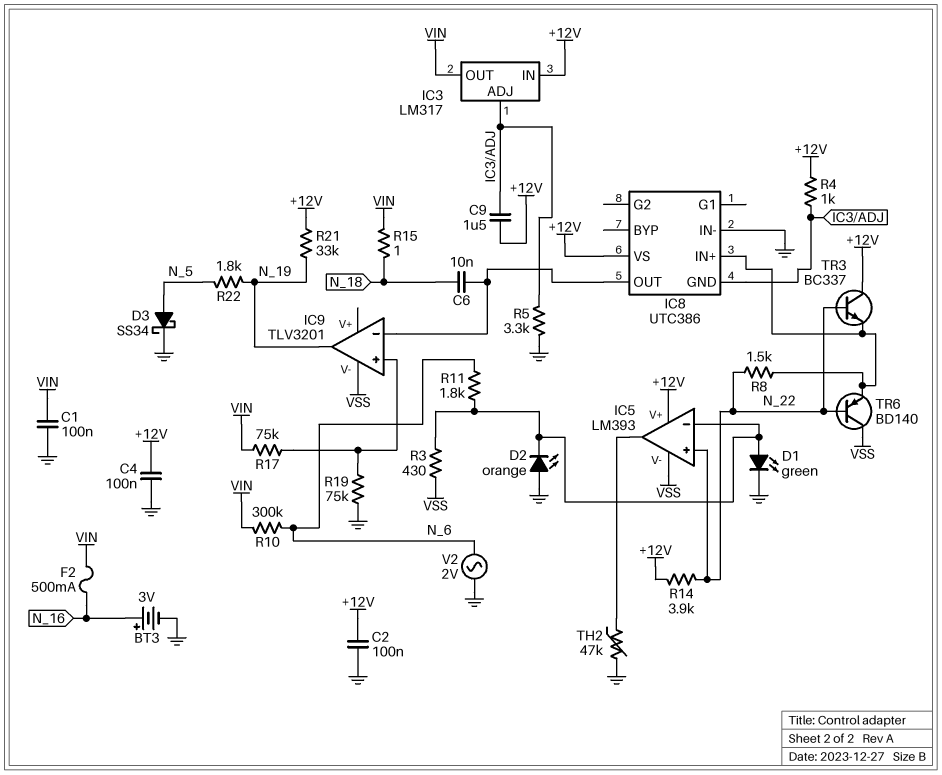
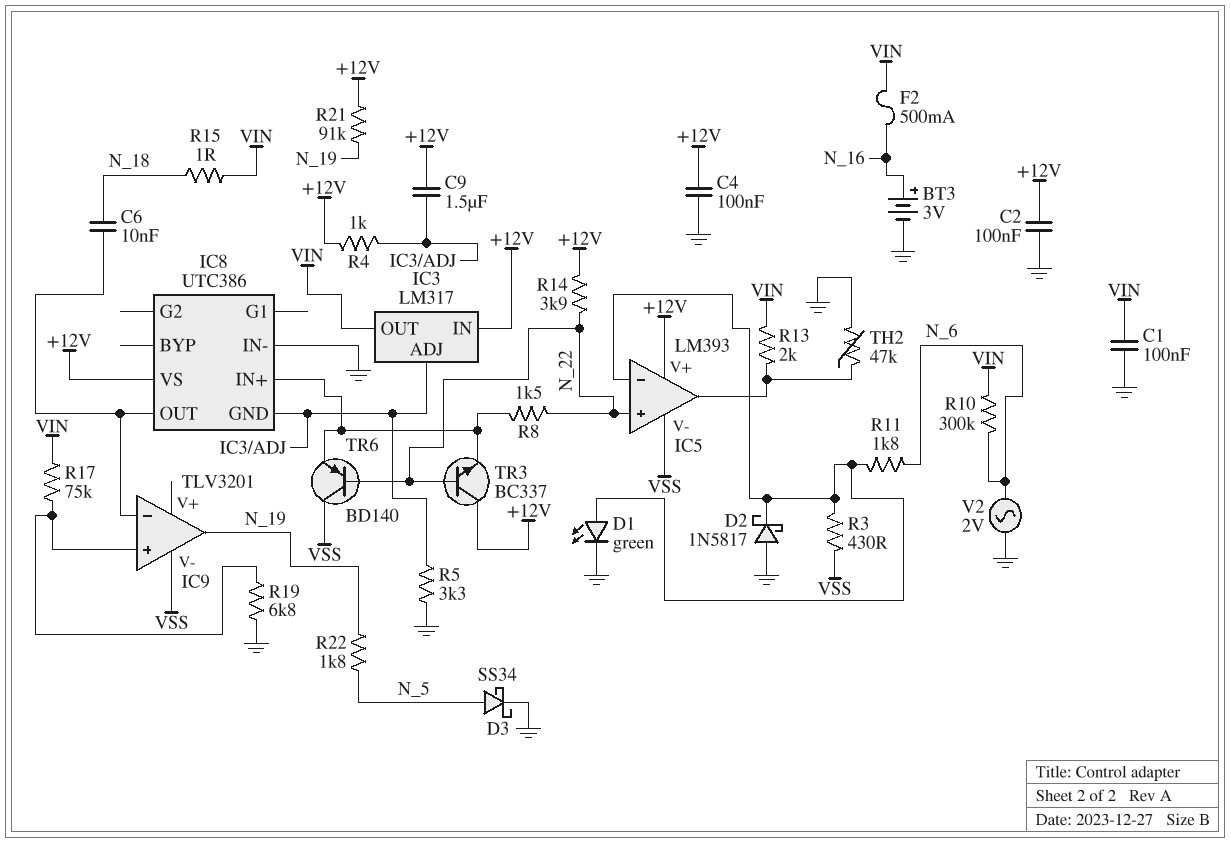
D2: LED orange (A GND, K IC5/in-) -> schottky 1N5817 (A GND, K IC5/in-)
R13: none -> 2k (IC5/out, VIN)
R19: 75k (GND, IC9/in+) -> 6.8k (GND, IC9/in+)
R21: 33k (+12V, N_19) -> 91k (+12V, N_19)

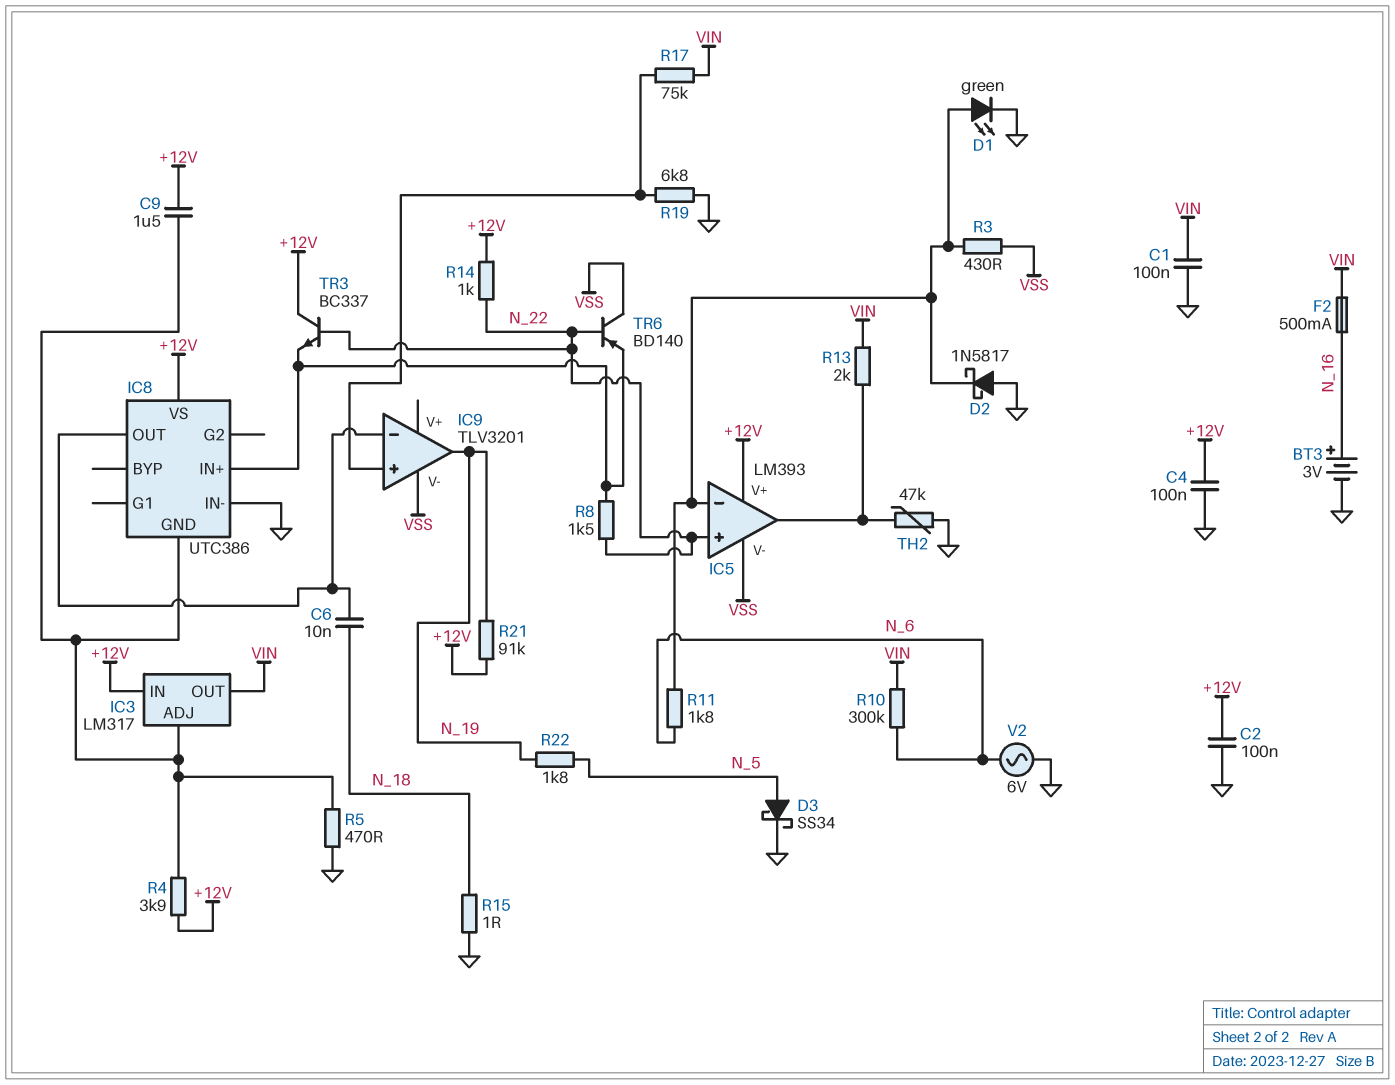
R4: 1k (+12V, IC3/ADJ) -> 3.9k (+12V, IC3/ADJ)
R5: 3.3k (GND, IC3/ADJ) -> 470 (GND, IC3/ADJ)
R14: 3.9k (+12V, N_22) -> 1k (+12V, N_22)
R15: 1 (N_18, VIN) -> 1 (GND, N_18)
V2: AC 2V (GND, N_6) -> AC 6V (GND, N_6)

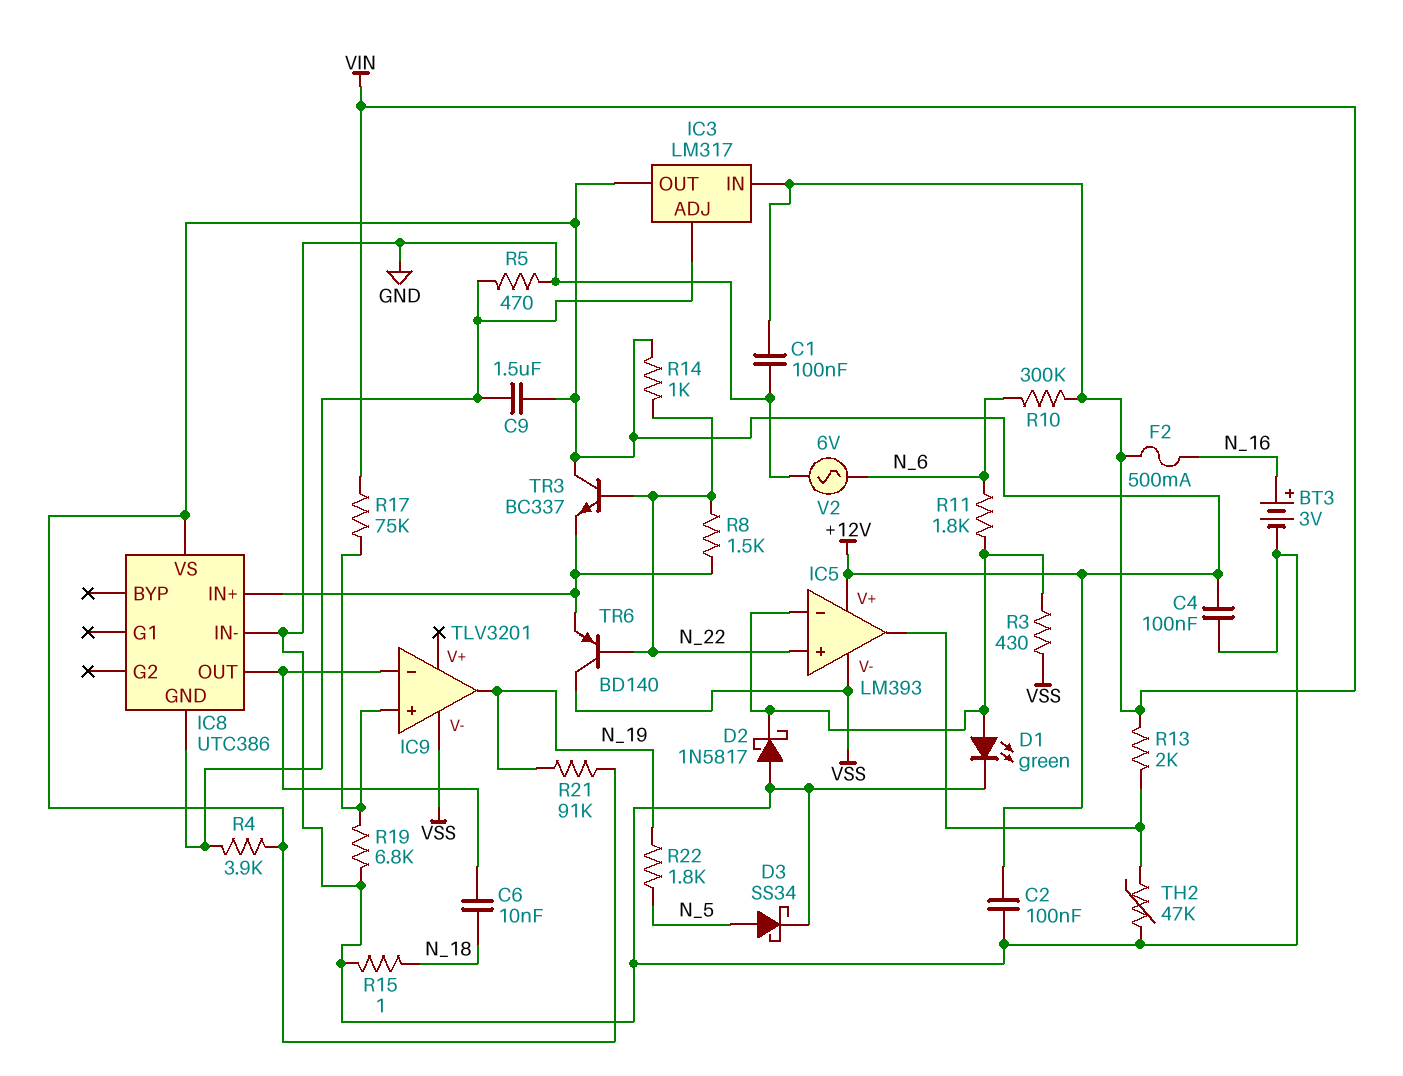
IC3 pin IN: +12V -> VIN
IC3 pin OUT: VIN -> +12V

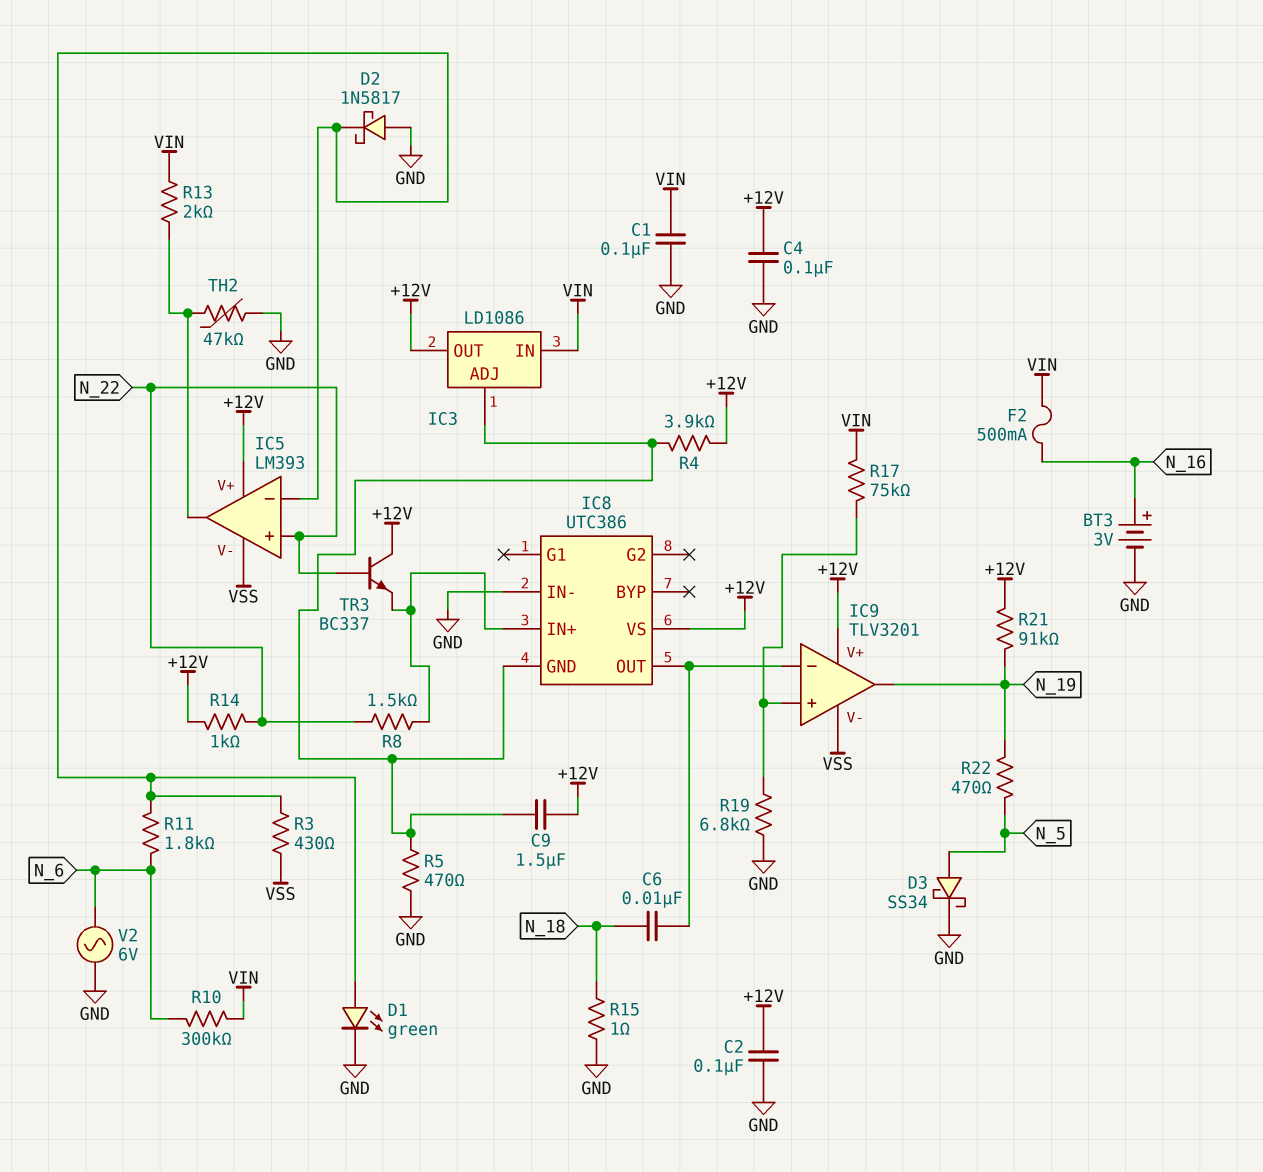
IC3: LM317 -> LD1086
IC9 pin V+: none -> +12V
R22: 1.8k (N_5, N_19) -> 470 (N_5, N_19)
TR6: PNP BD140 (B N_22, C VSS, E IC8/IN+) -> none

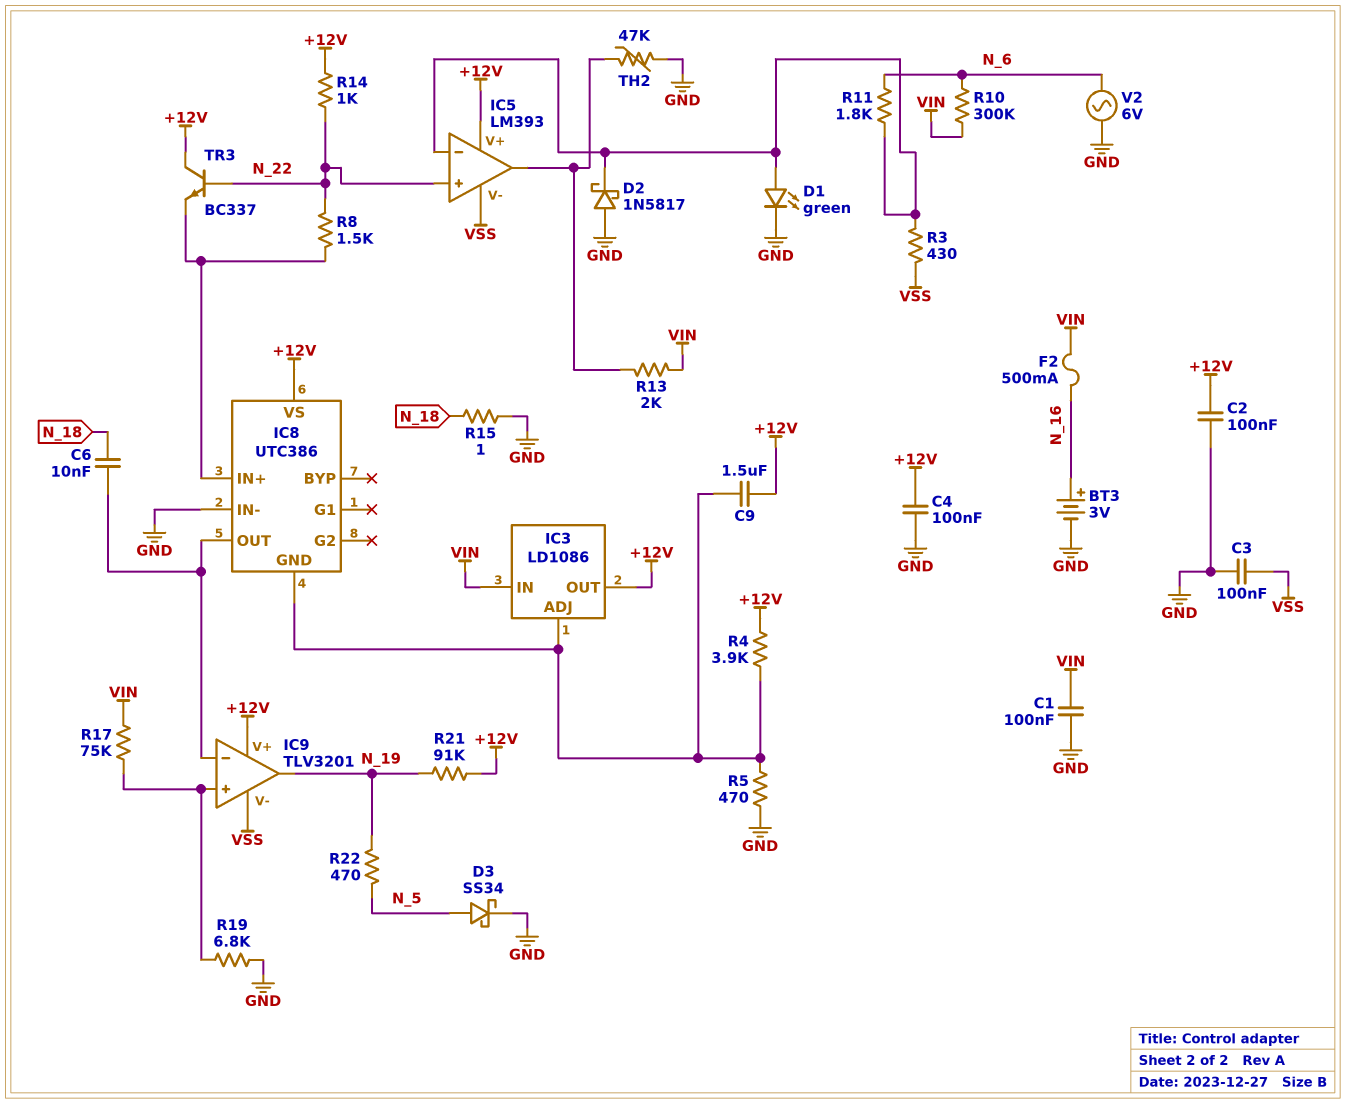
C3: none -> 100nF (GND, VSS)

